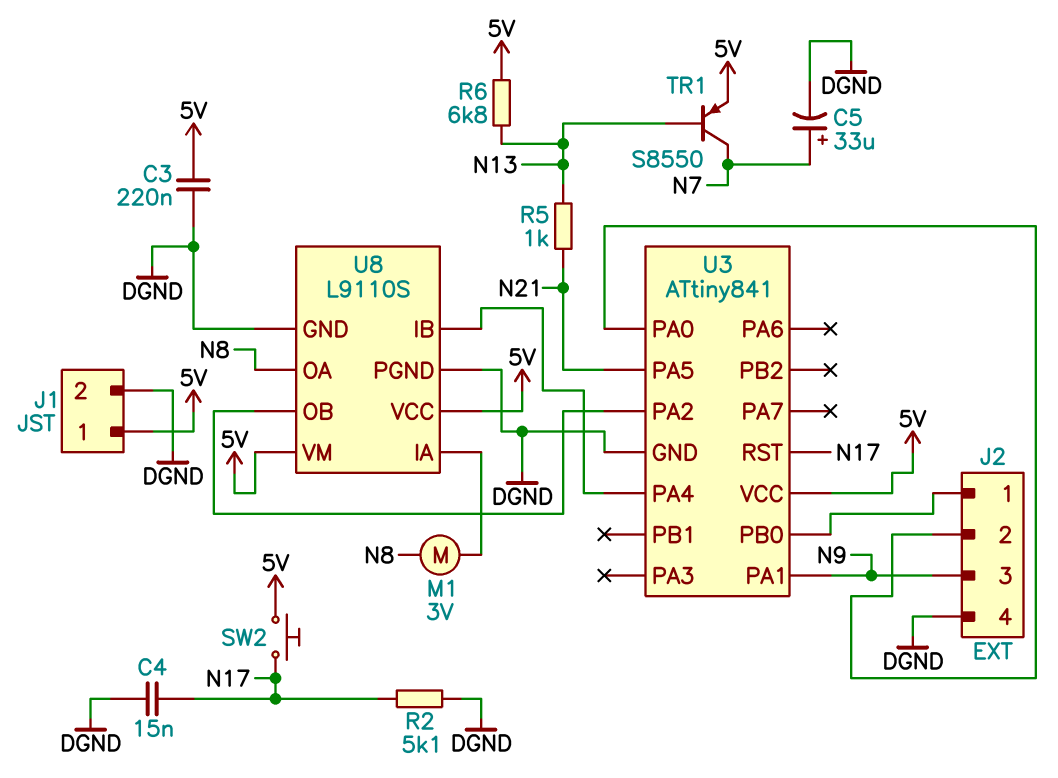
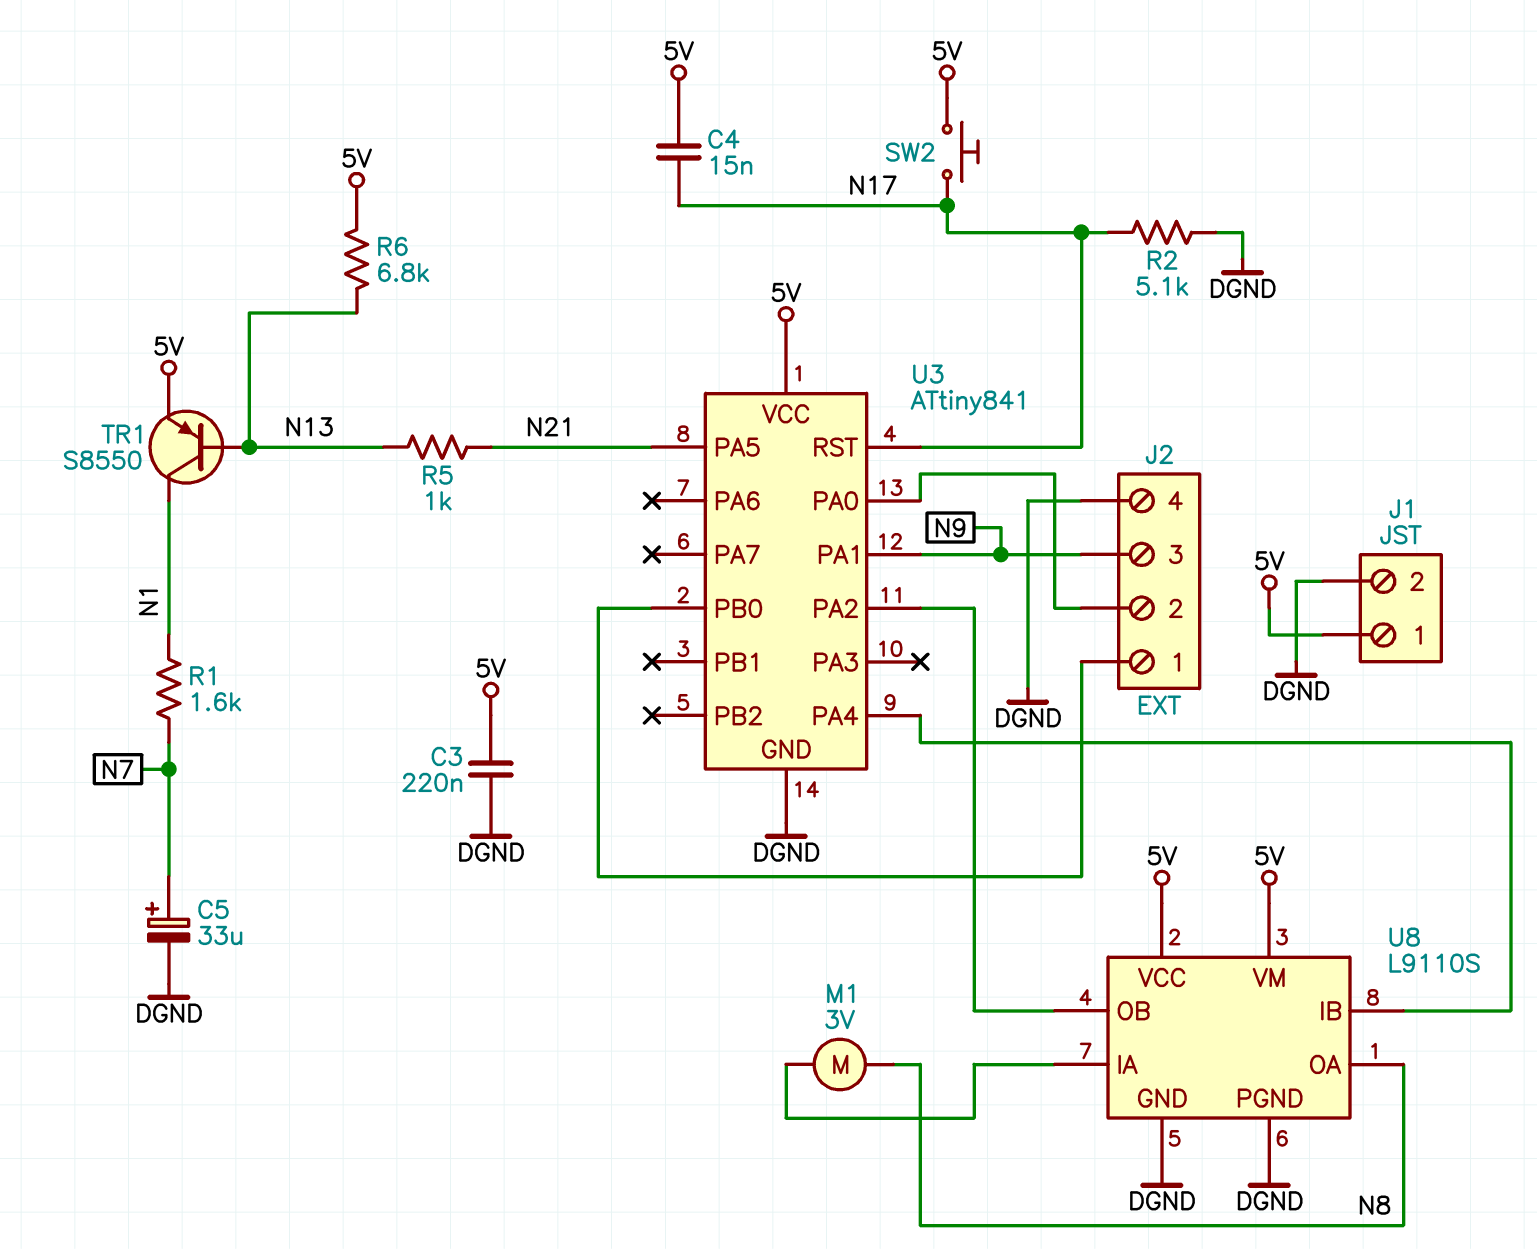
C4: 15nF (DGND, N17) -> 15nF (5V, N17)
R1: none -> 1.6k (N1, N7)
TR1: PNP S8550 (B N13, C N7, E 5V) -> PNP S8550 (B N13, C N1, E 5V)

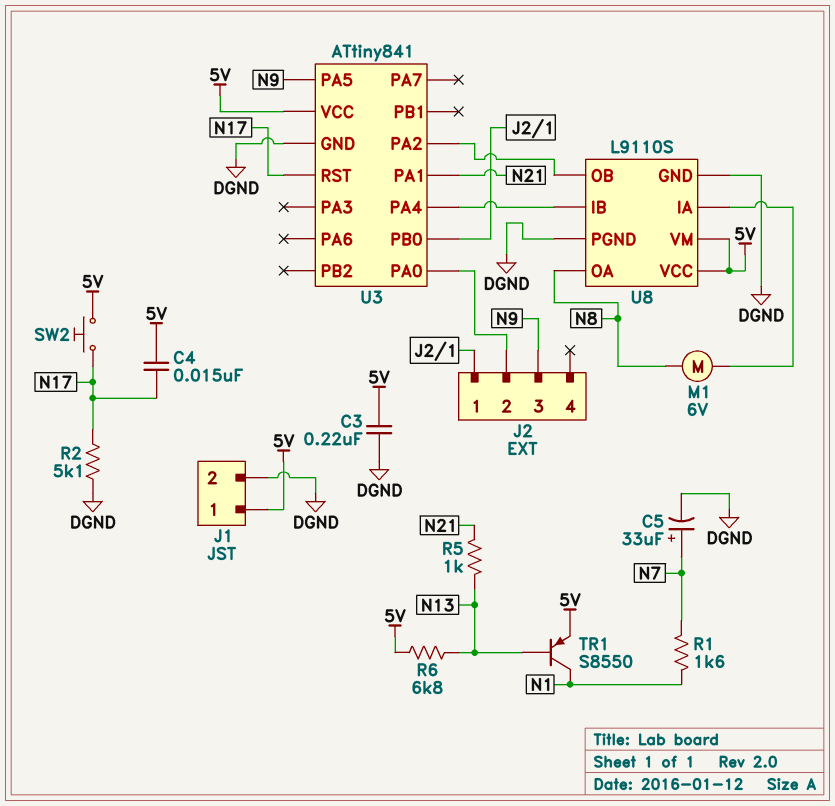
J2 pin 4: DGND -> none
M1: motor 3V (N8, U8/IA) -> motor 6V (N8, U8/IA)
U3 pin PA1: N9 -> N21
U3 pin PA5: N21 -> N9

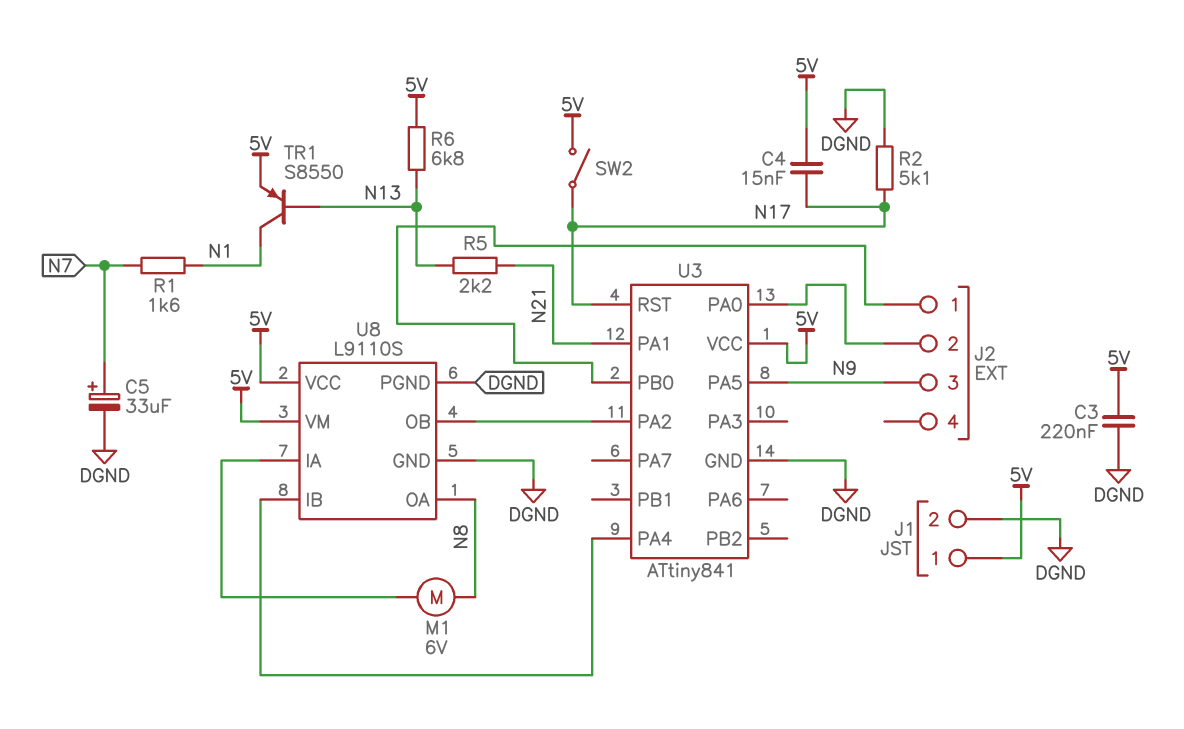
R5: 1k (N13, N21) -> 2.2k (N13, N21)
SW2: button (5V, N17) -> switch (5V, N17)

